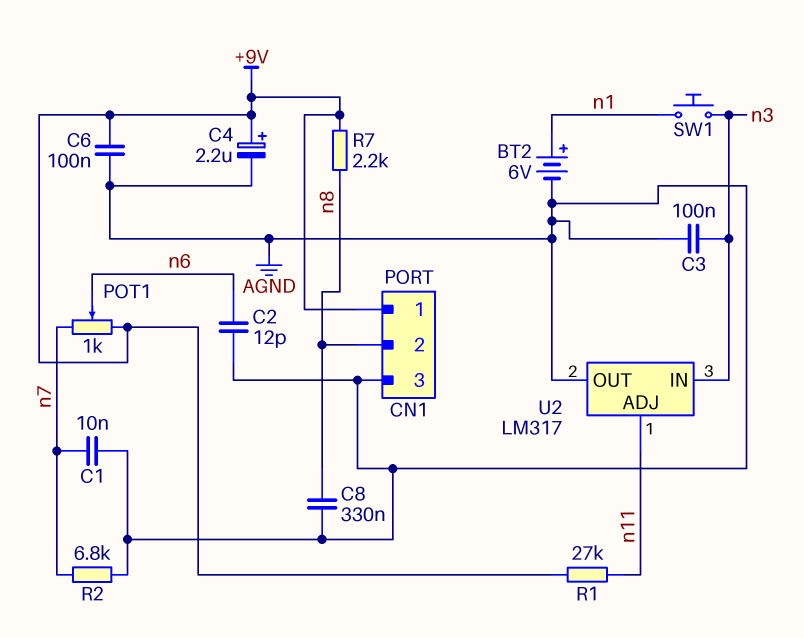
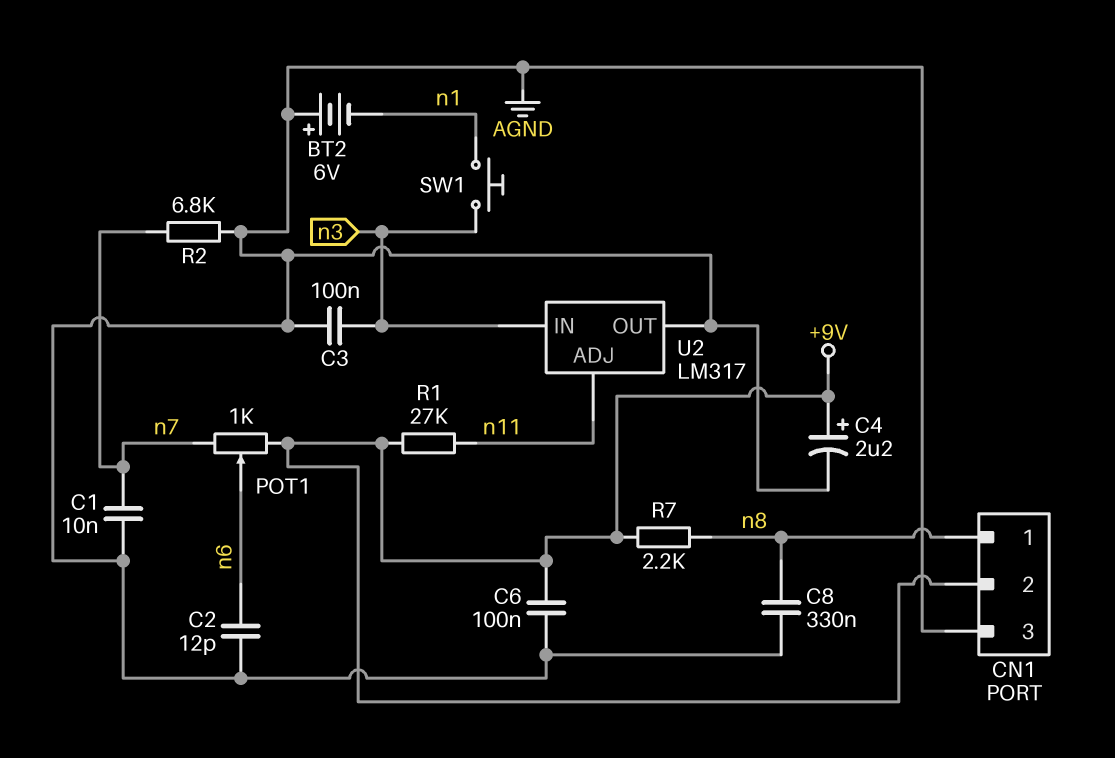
BT2: 6V (plus n1, minus AGND) -> 6V (plus AGND, minus n1)
CN1 pin 1: +9V -> n8
CN1 pin 2: n8 -> +9V

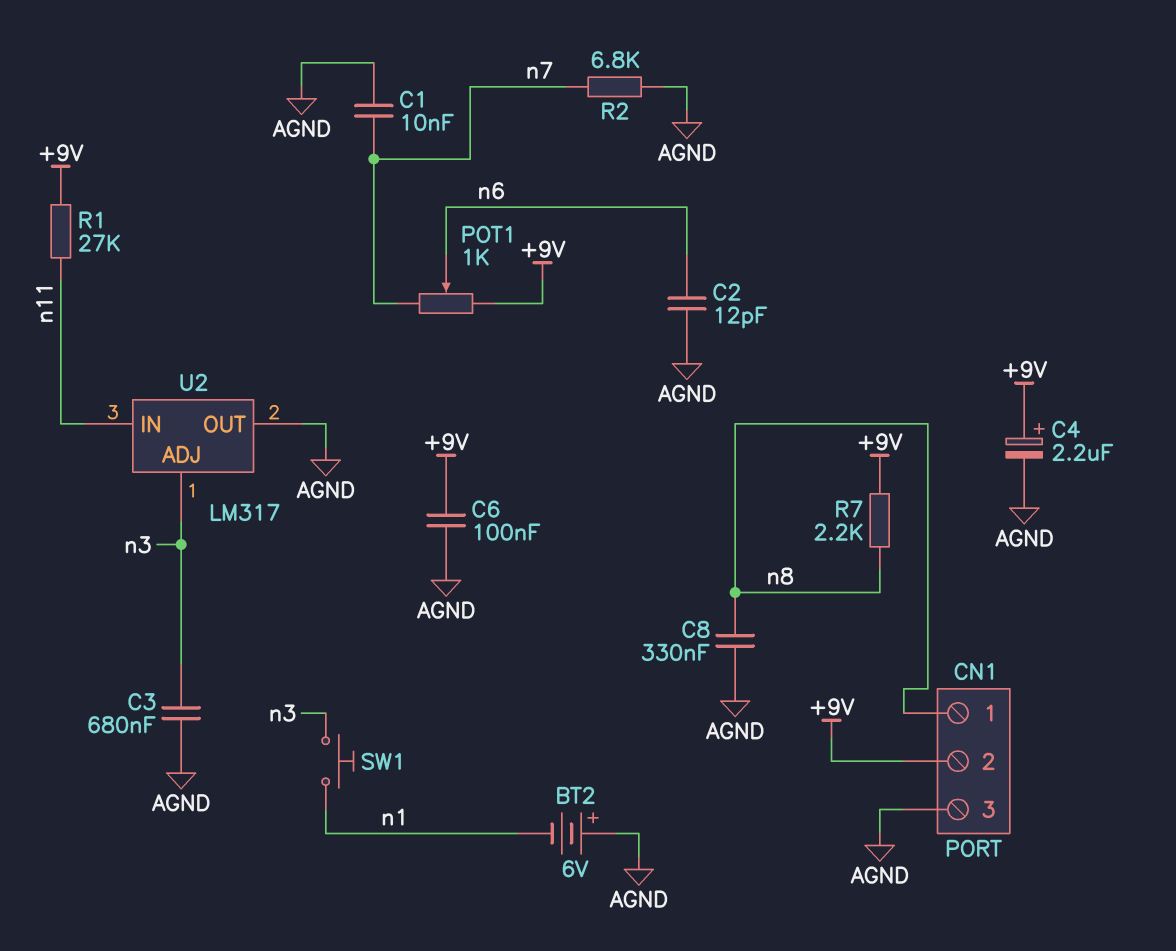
C3: 100nF (AGND, n3) -> 680nF (AGND, n3)
U2 pin ADJ: n11 -> n3
U2 pin IN: n3 -> n11

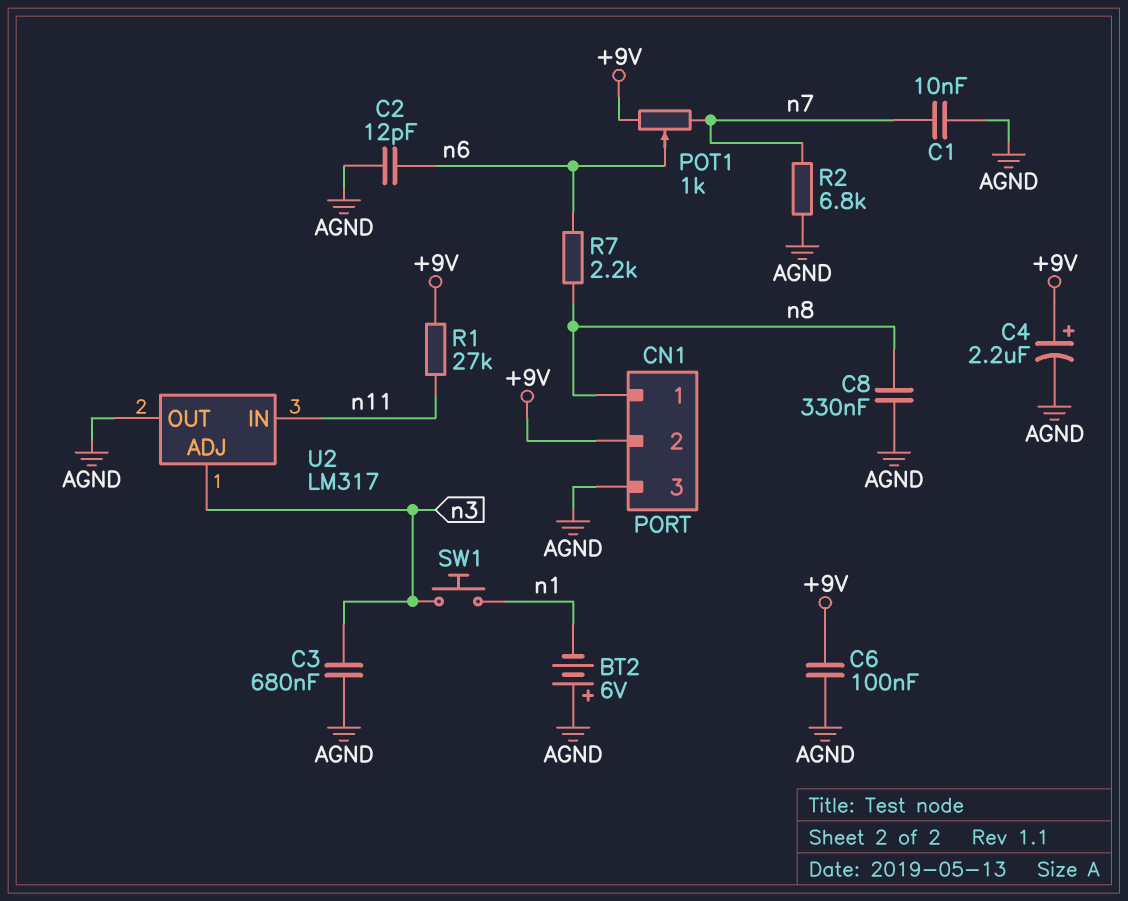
R7: 2.2k (+9V, n8) -> 2.2k (n6, n8)

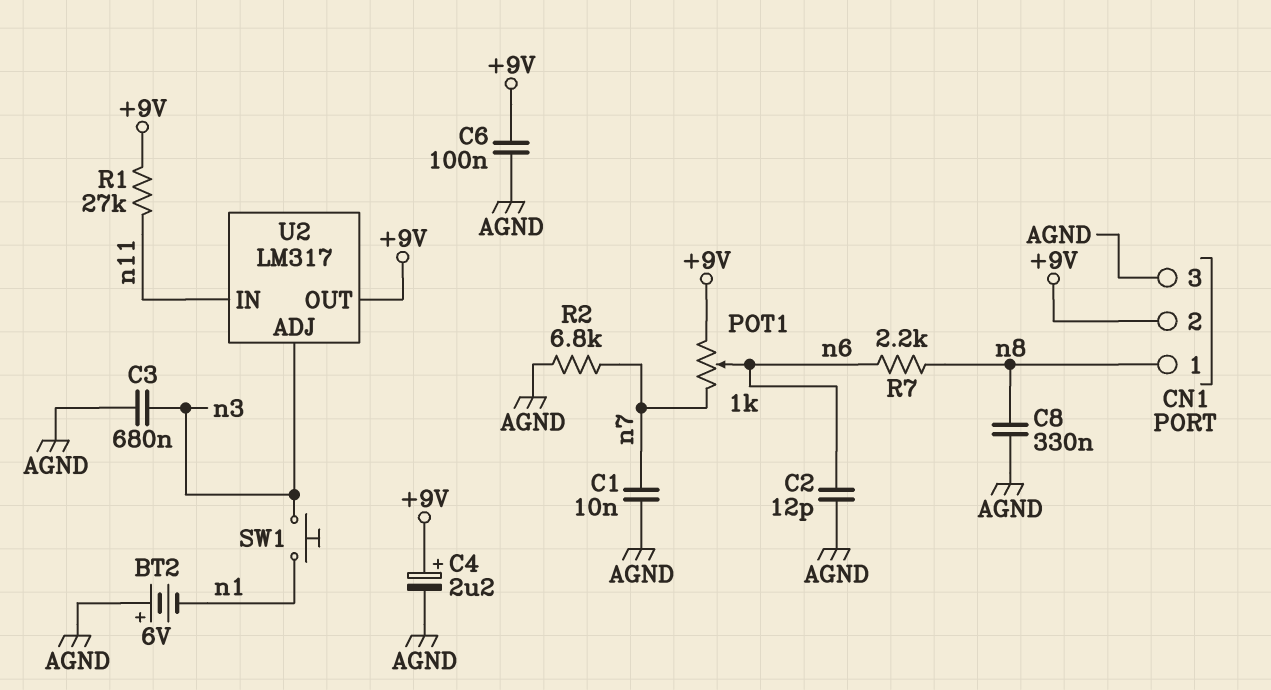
U2 pin OUT: AGND -> +9V

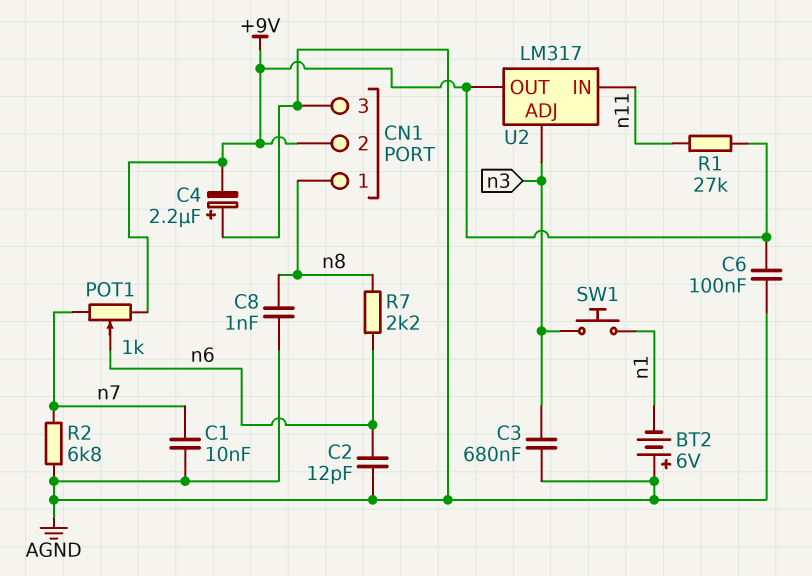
C4: 2.2uF (plus +9V, minus AGND) -> 2.2uF (plus AGND, minus +9V)
C8: 330nF (AGND, n8) -> 1nF (AGND, n8)

